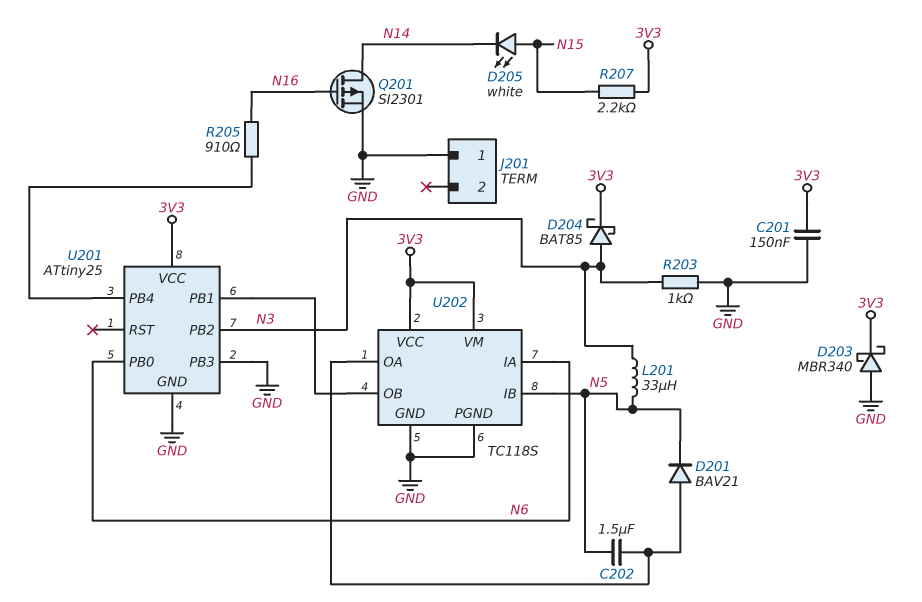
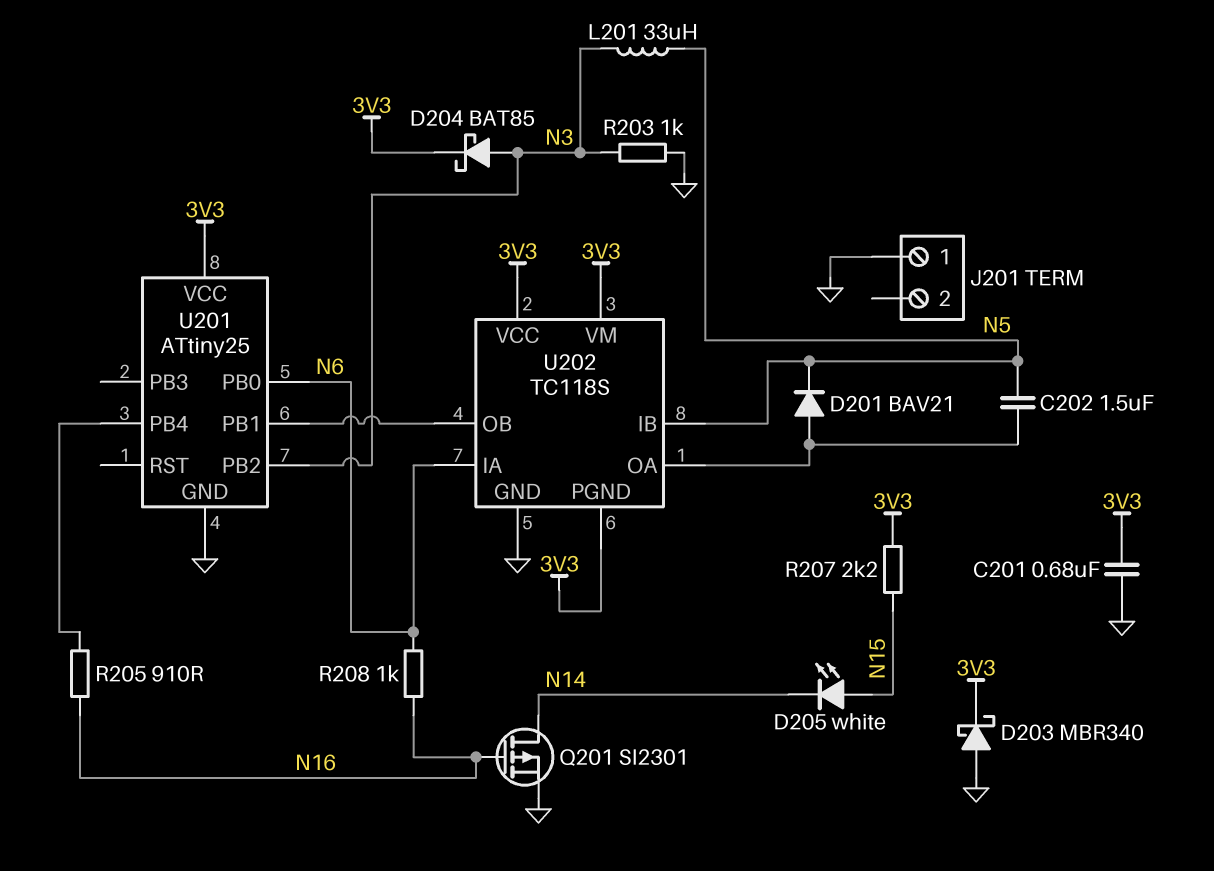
C201: 150nF (3V3, GND) -> 680nF (3V3, GND)
R208: none -> 1k (N6, N16)
U201 pin PB3: GND -> none
U202 pin PGND: GND -> 3V3

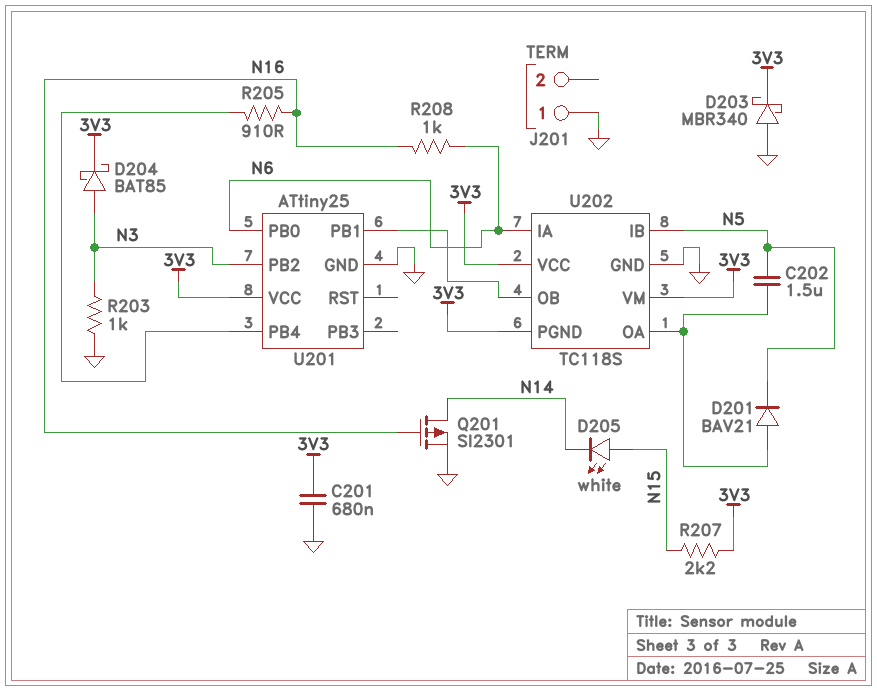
L201: 33uH (N3, N5) -> none

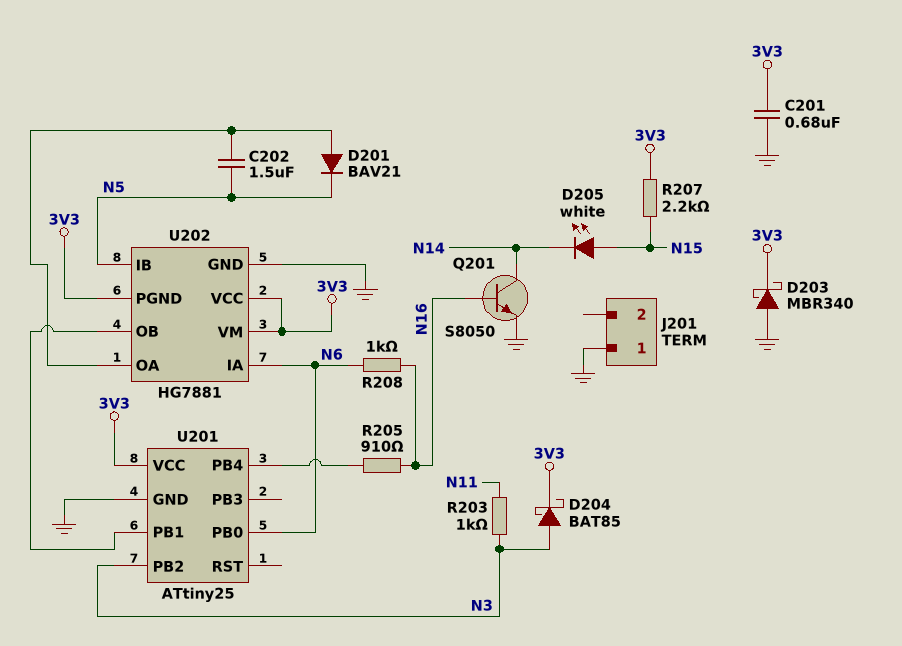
Q201: PMOS SI2301 (G N16, D N14, S GND) -> NPN S8050 (B N16, C N14, E GND)
R203: 1k (GND, N3) -> 1k (N3, N11)
U202: TC118S -> HG7881

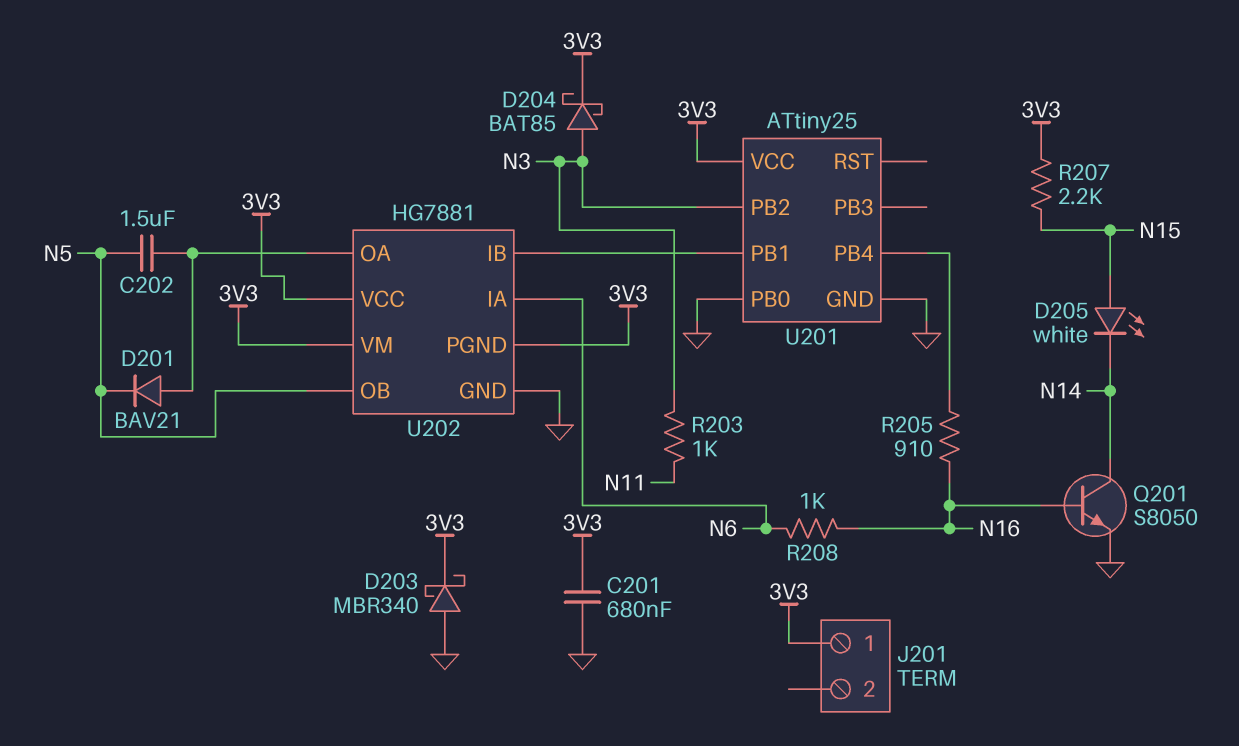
J201 pin 1: GND -> 3V3
U201 pin PB0: N6 -> GND
U202 pin IB: N5 -> U201/PB1
U202 pin OB: U201/PB1 -> N5

